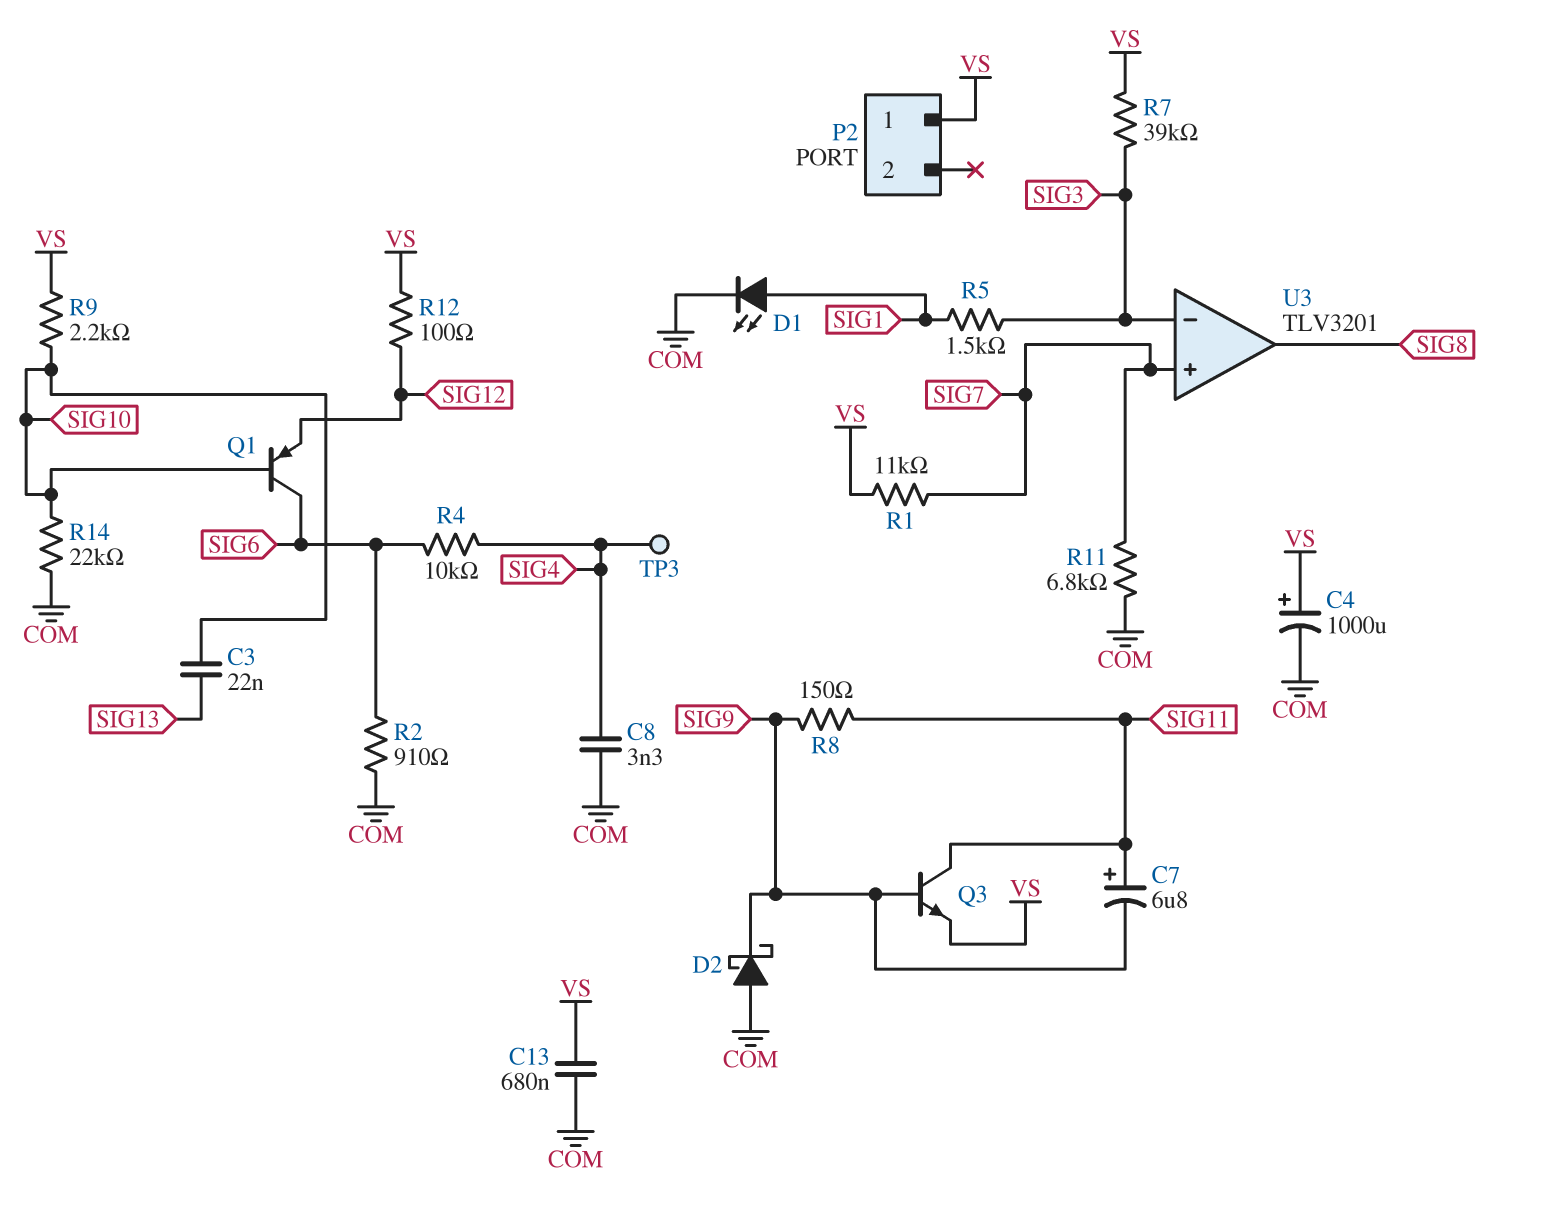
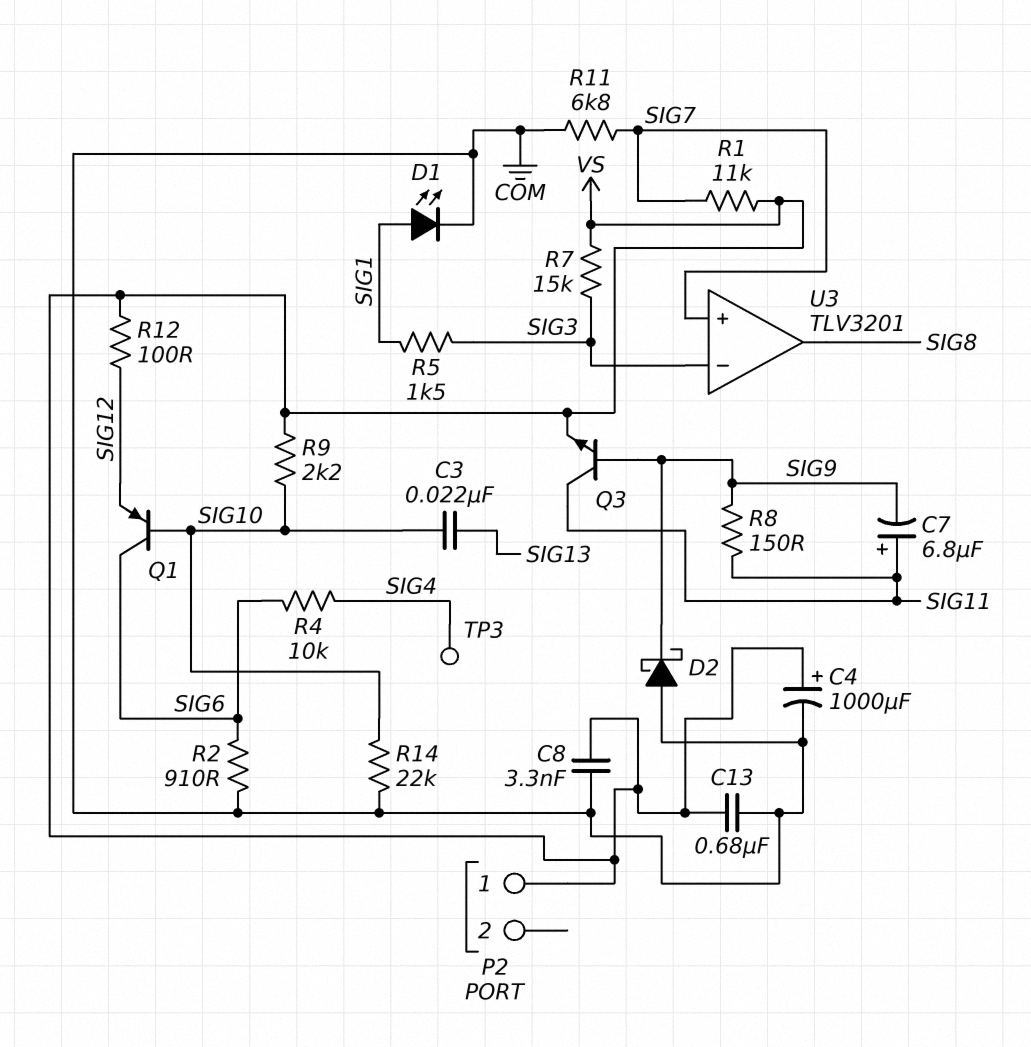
C8: 3.3nF (COM, SIG4) -> 3.3nF (COM, VS)
R7: 39k (SIG3, VS) -> 15k (SIG3, VS)

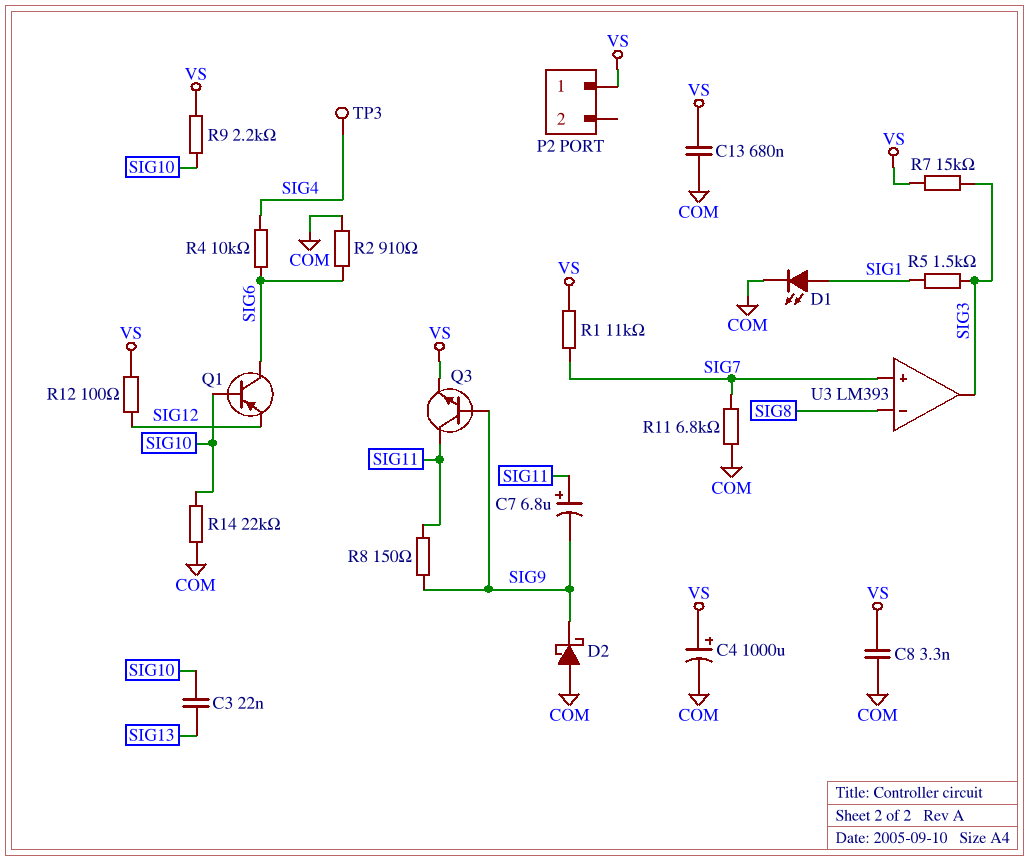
U3: TLV3201 -> LM393
U3 pin in-: SIG3 -> SIG8
U3 pin out: SIG8 -> SIG3

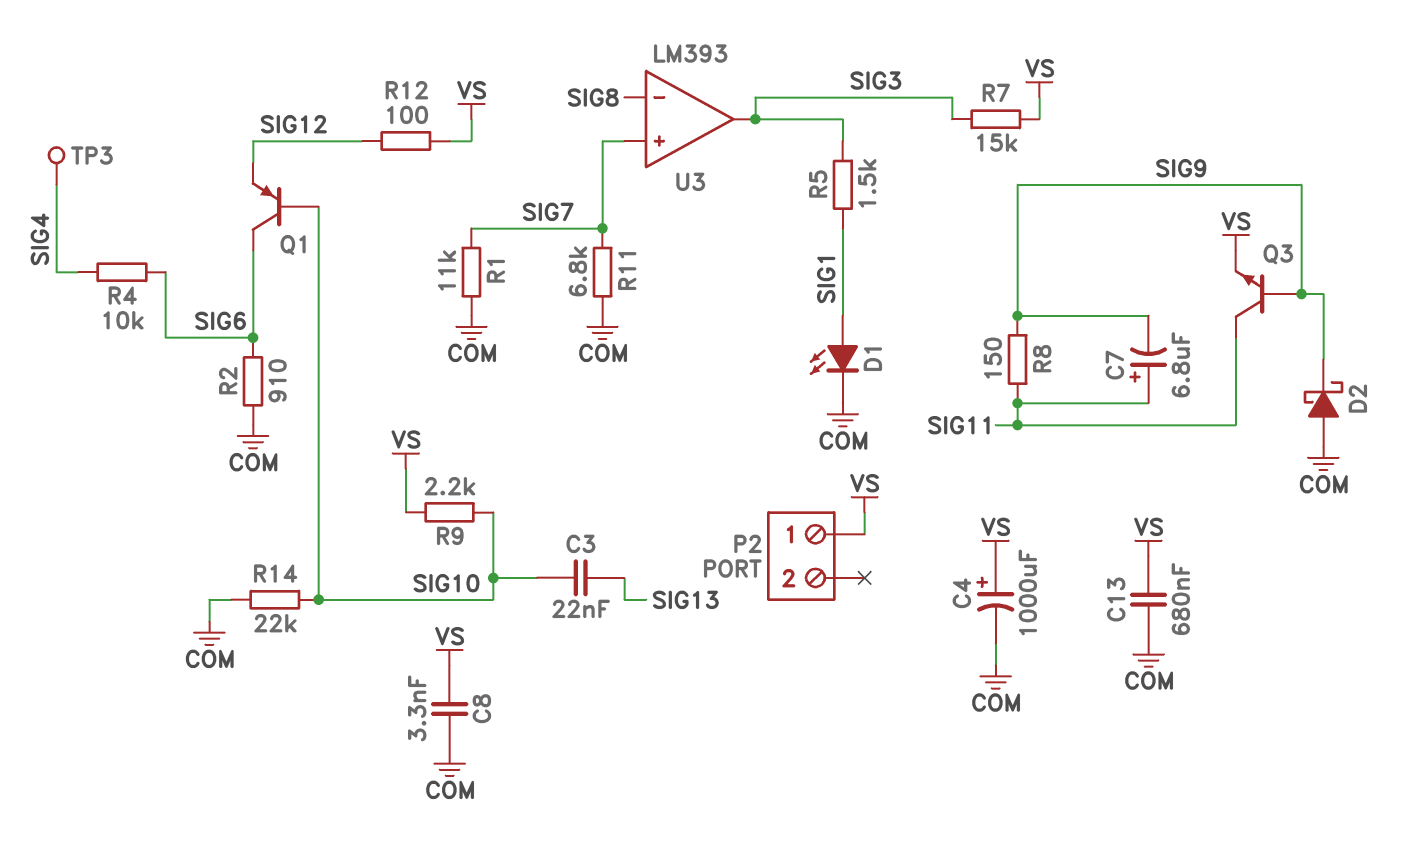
R1: 11k (SIG7, VS) -> 11k (COM, SIG7)

